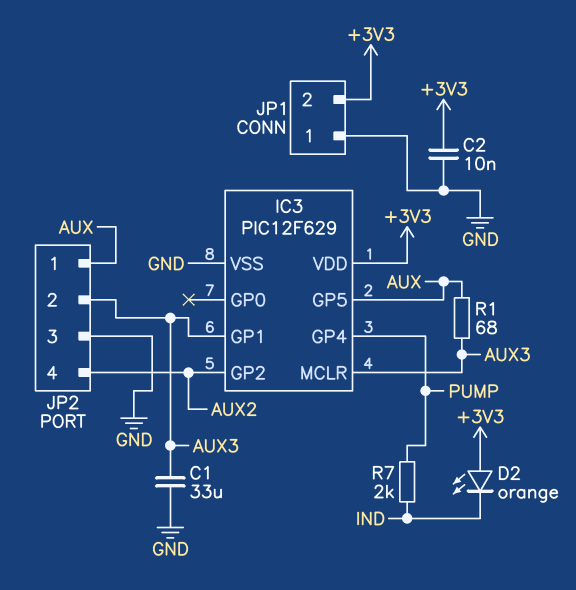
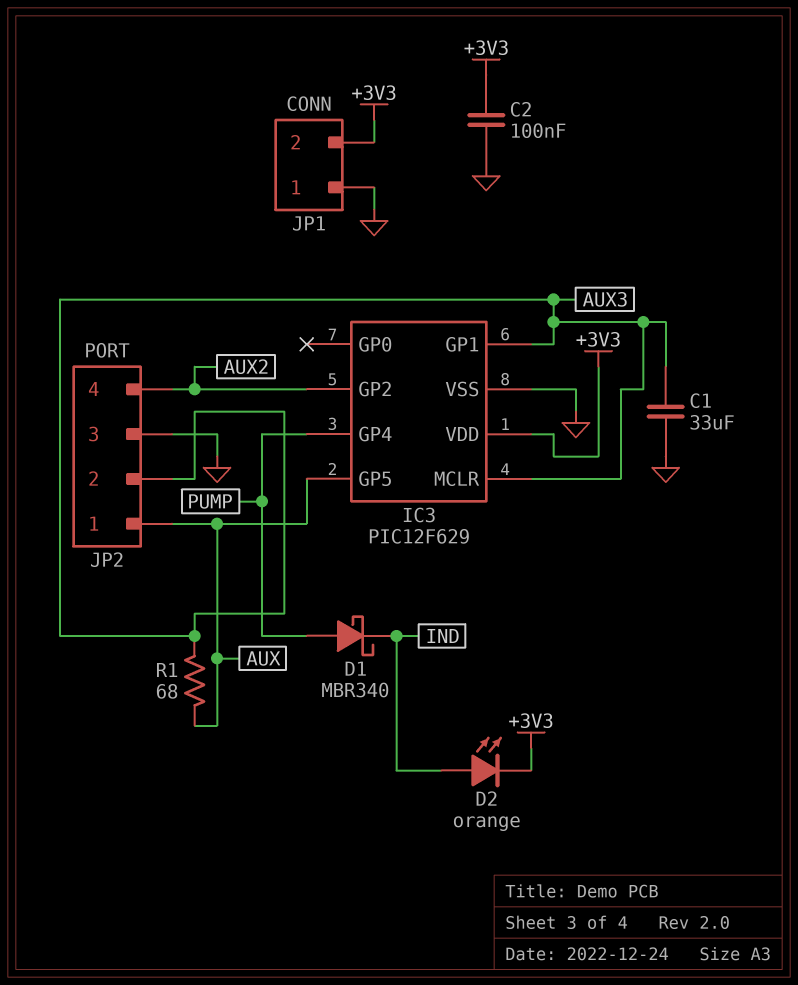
C2: 10nF (+3V3, GND) -> 100nF (+3V3, GND)
D1: none -> schottky MBR340 (A PUMP, K IND)
D2: LED orange (A +3V3, K IND) -> LED orange (A IND, K +3V3)
R7: 2k (IND, PUMP) -> none

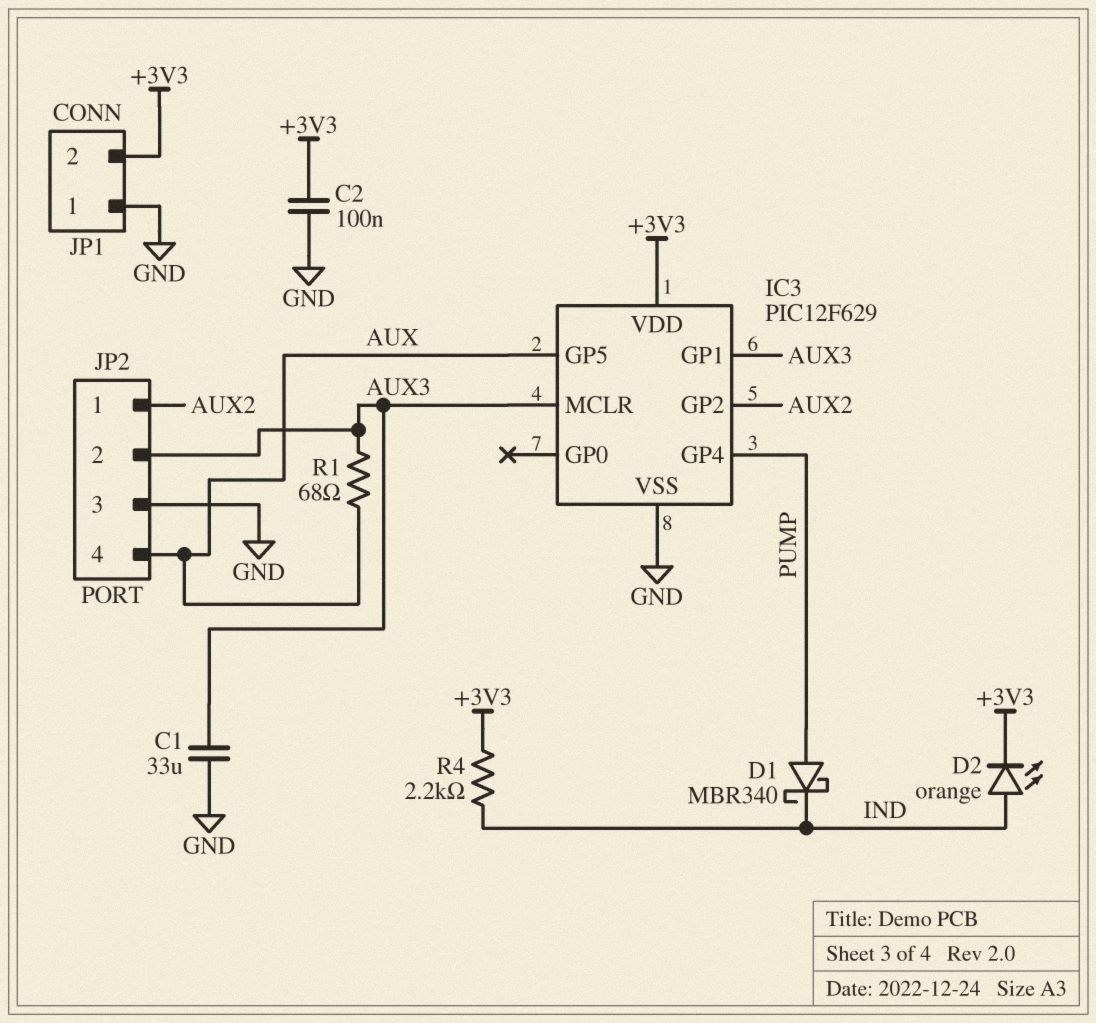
JP2 pin 1: AUX -> AUX2
JP2 pin 4: AUX2 -> AUX
R4: none -> 2.2k (+3V3, IND)

